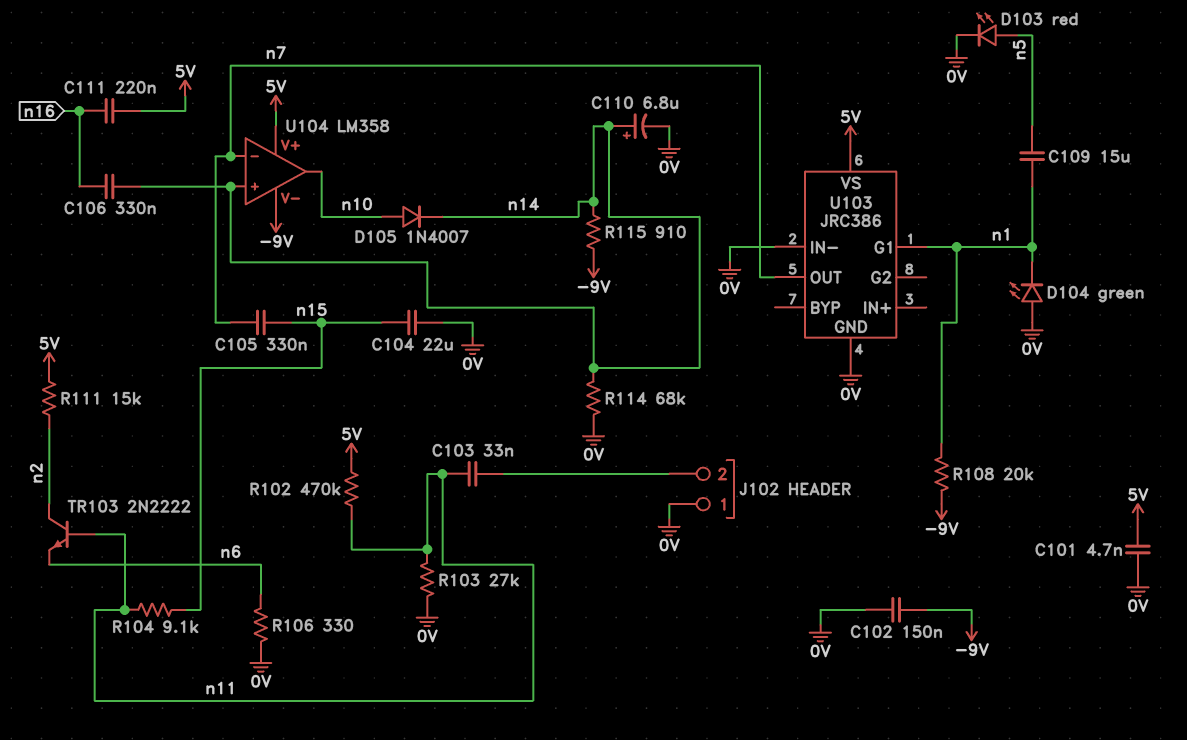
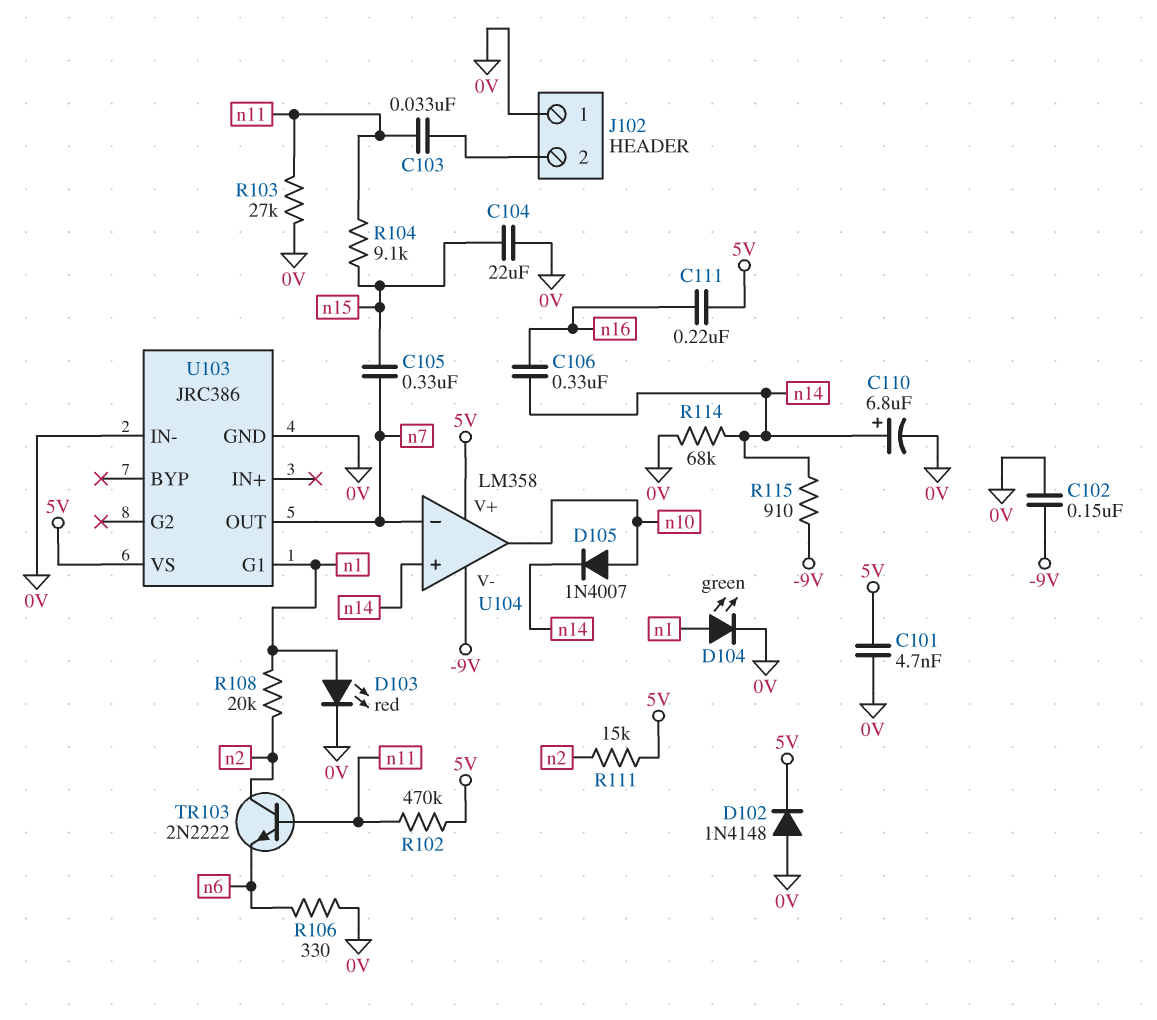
C109: 15uF (n1, n5) -> none
D102: none -> diode 1N4148 (A 0V, K 5V)
D103: LED red (A n5, K 0V) -> LED red (A n1, K 0V)
D104: LED green (A 0V, K n1) -> LED green (A n1, K 0V)
R108: 20k (-9V, n1) -> 20k (n1, n2)

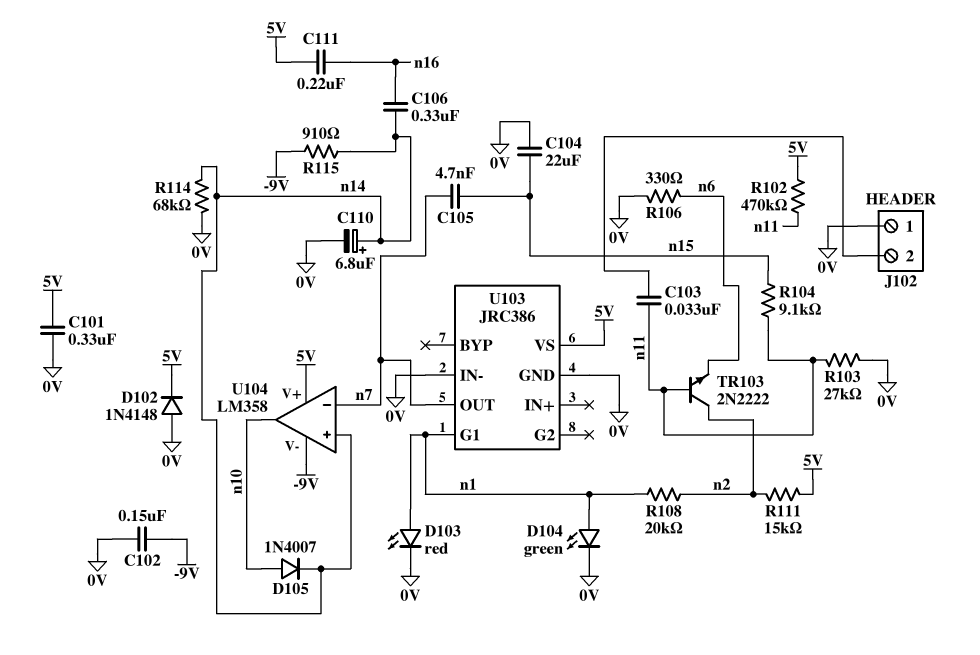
C101: 4.7nF (0V, 5V) -> 330nF (0V, 5V)
C105: 330nF (n7, n15) -> 4.7nF (n7, n15)

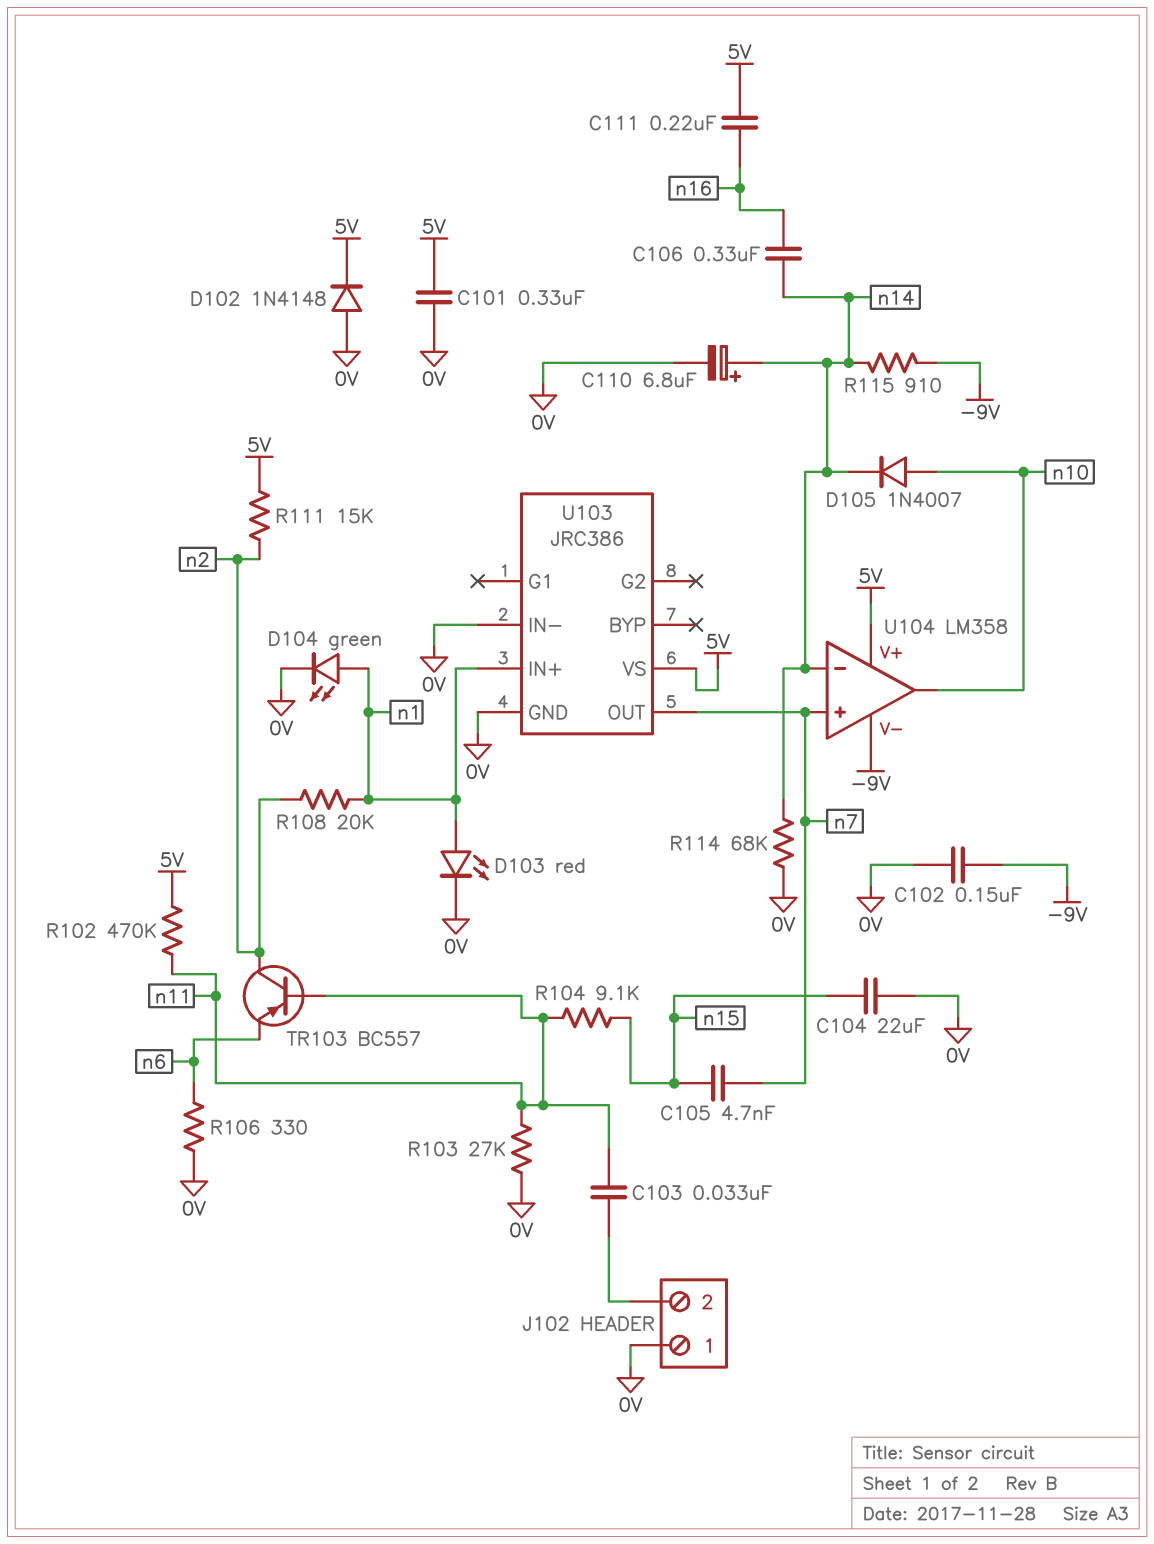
TR103: NPN 2N2222 (B n11, C n2, E n6) -> PNP BC557 (B n11, C n2, E n6)
U103 pin G1: n1 -> none
U103 pin IN+: none -> n1
U104 pin in+: n14 -> n7
U104 pin in-: n7 -> n14

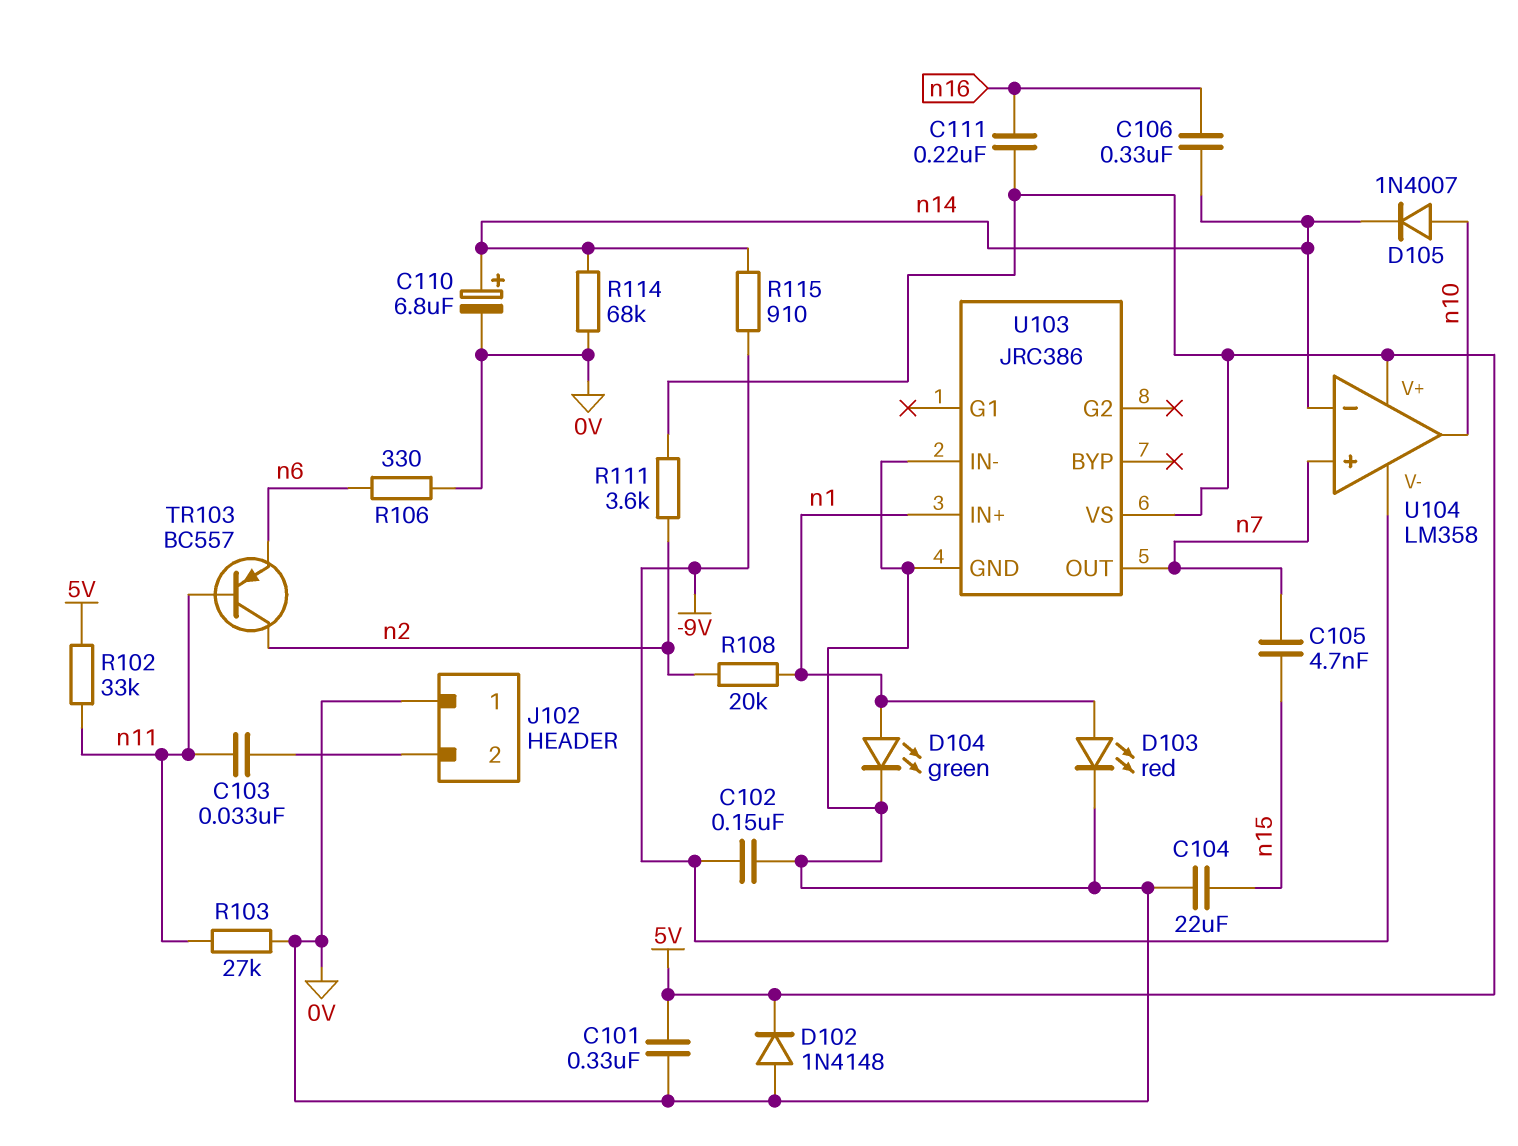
R102: 470k (5V, n11) -> 33k (5V, n11)
R104: 9.1k (n11, n15) -> none
R111: 15k (5V, n2) -> 3.6k (5V, n2)

